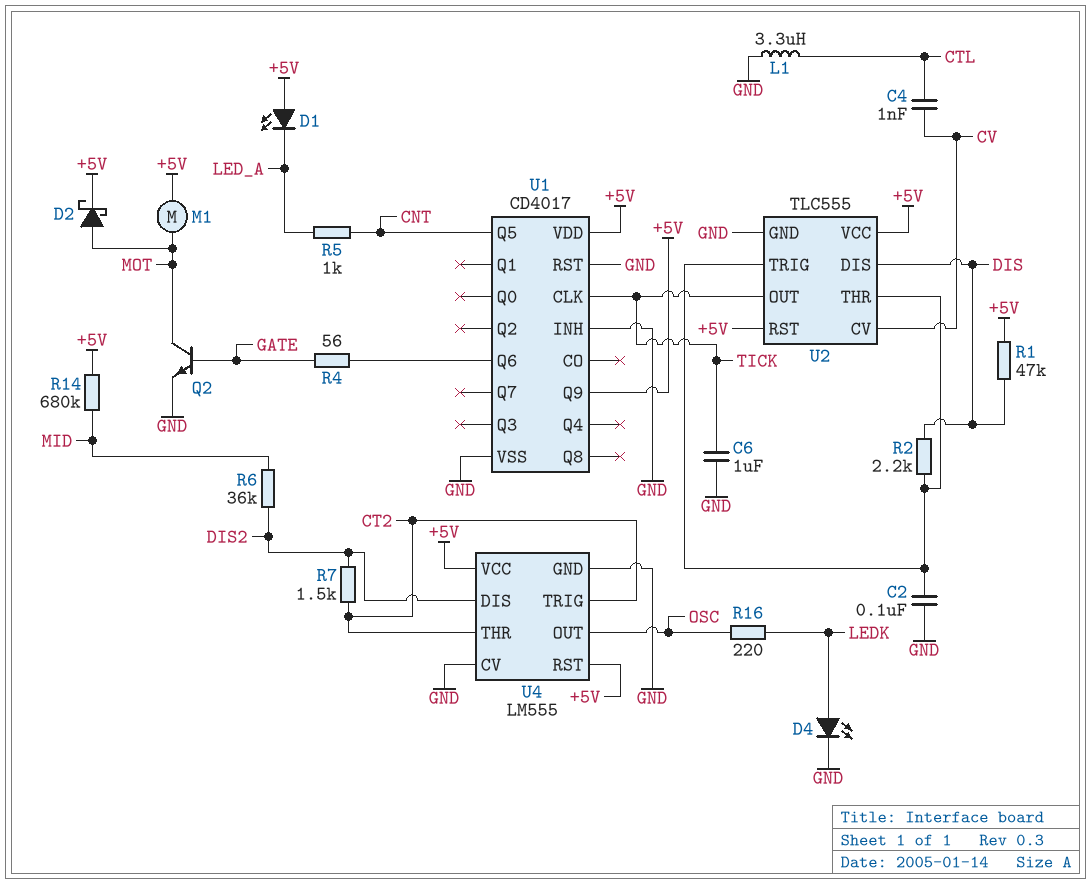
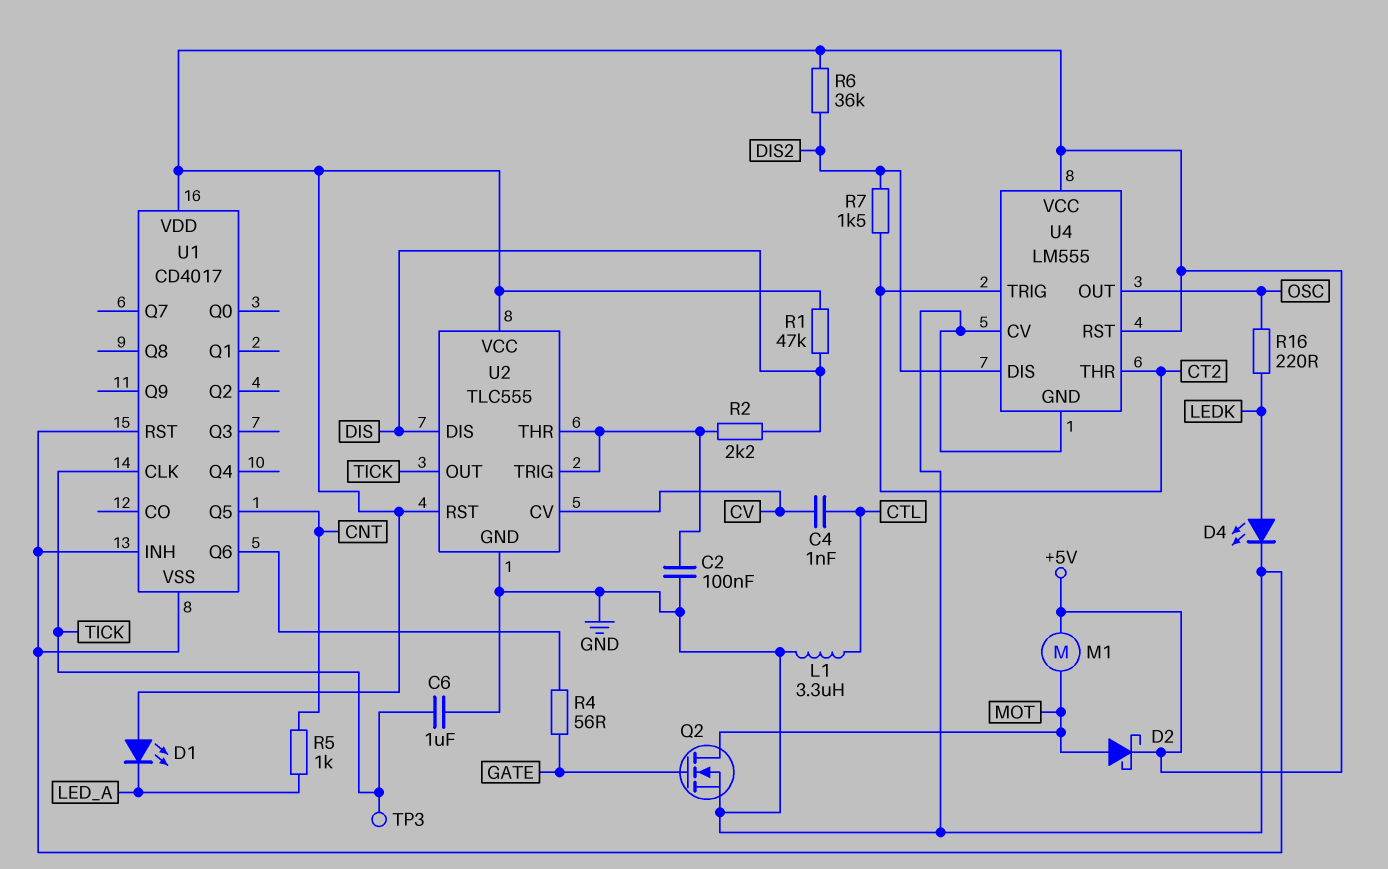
Q2: NPN (B GATE, C MOT, E GND) -> NMOS (G GATE, D MOT, S GND)
R6: 36k (DIS2, MID) -> 36k (+5V, DIS2)
R14: 680k (+5V, MID) -> none
TP3: none -> test point (TICK)
U1 pin Q9: +5V -> none

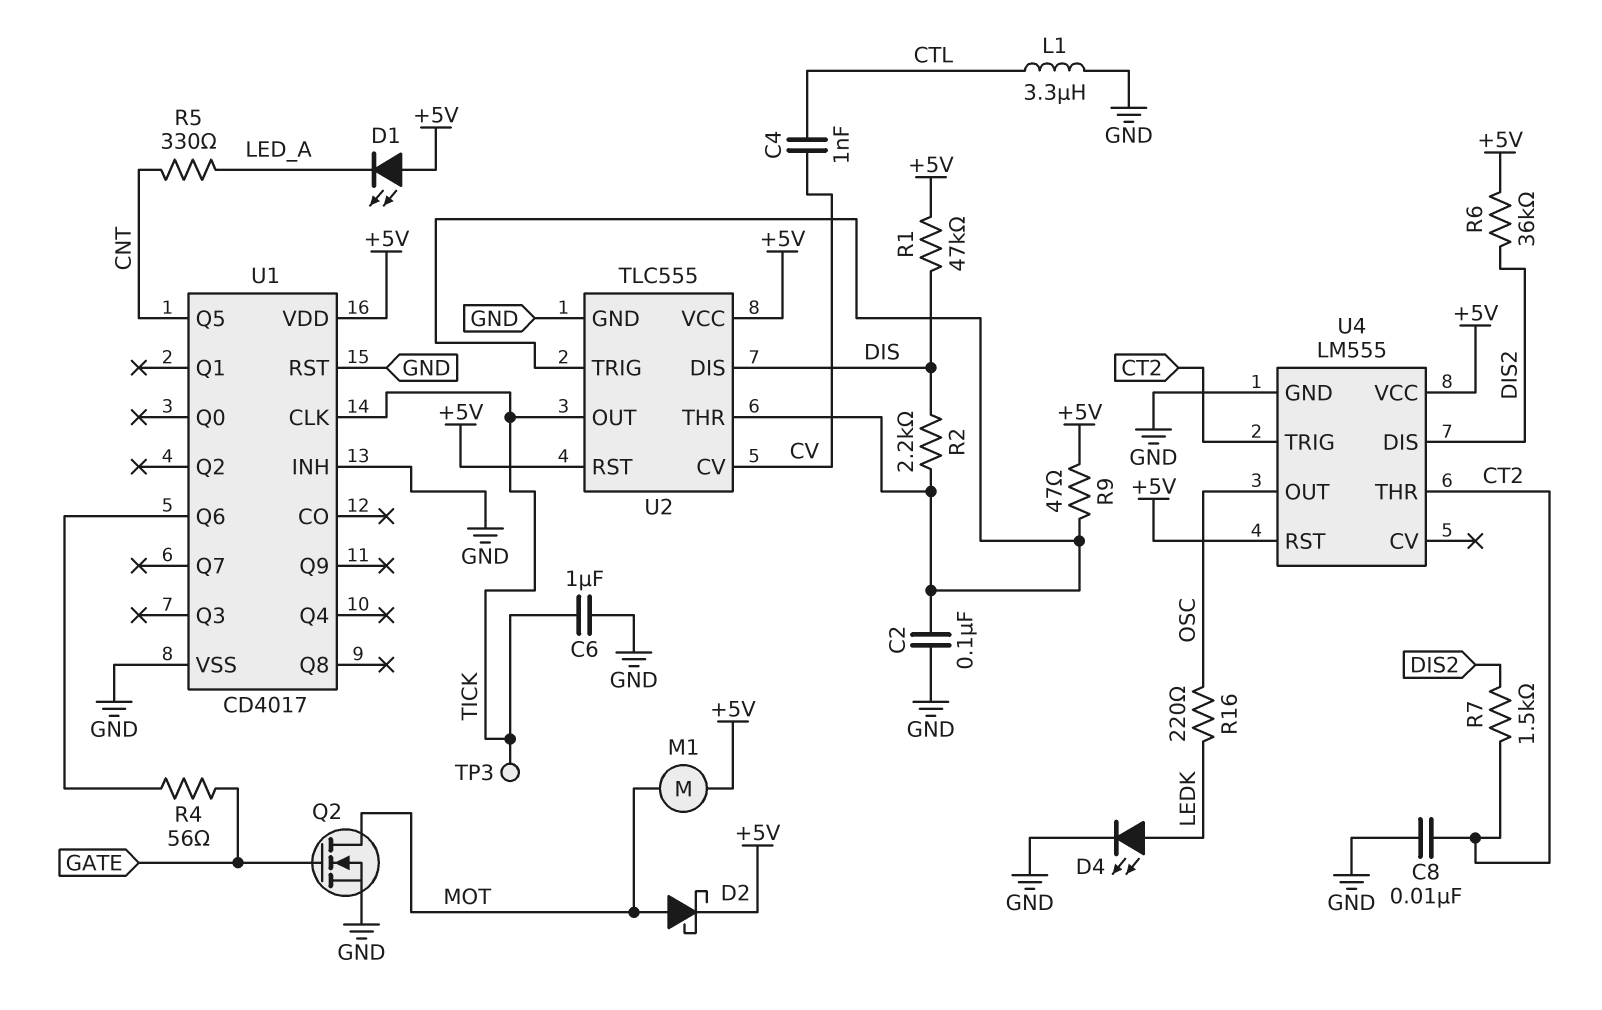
C8: none -> 10nF (CT2, GND)
R5: 1k (CNT, LED_A) -> 330 (CNT, LED_A)
R9: none -> 47 (+5V, U2/THR)
U4 pin CV: GND -> none

